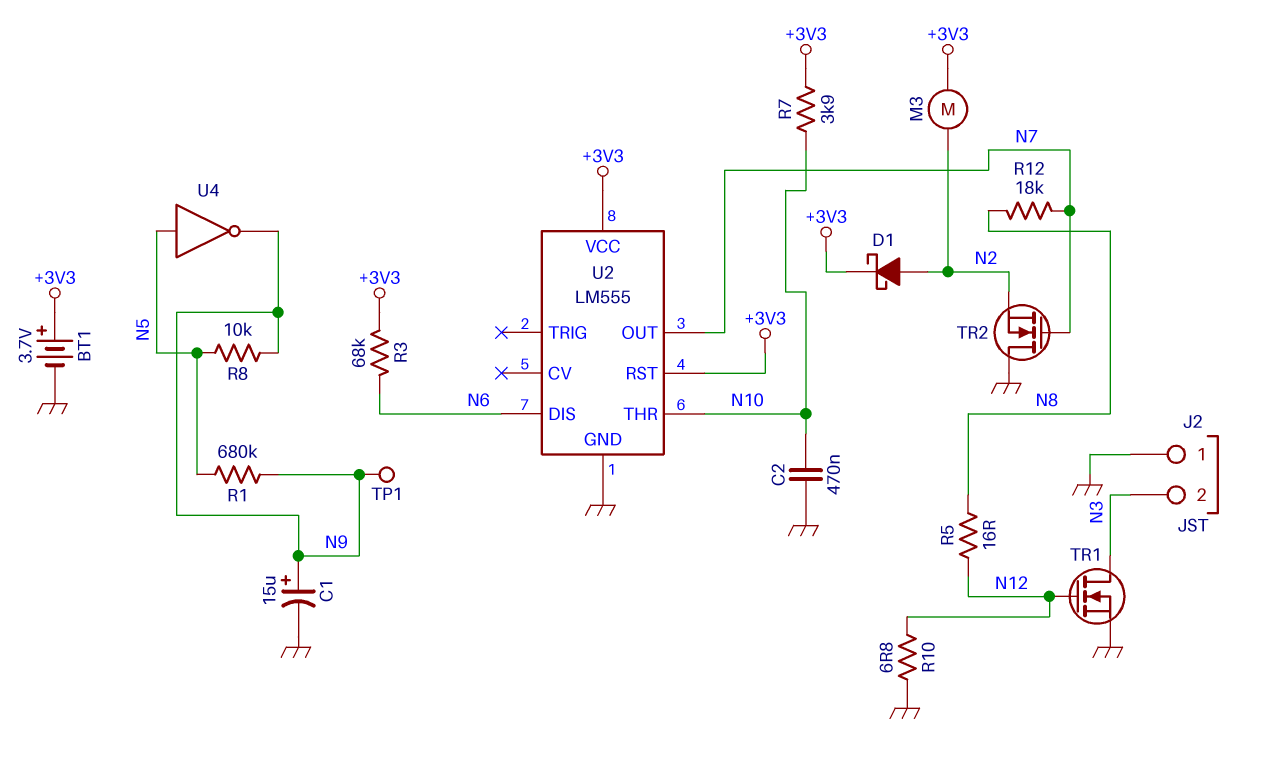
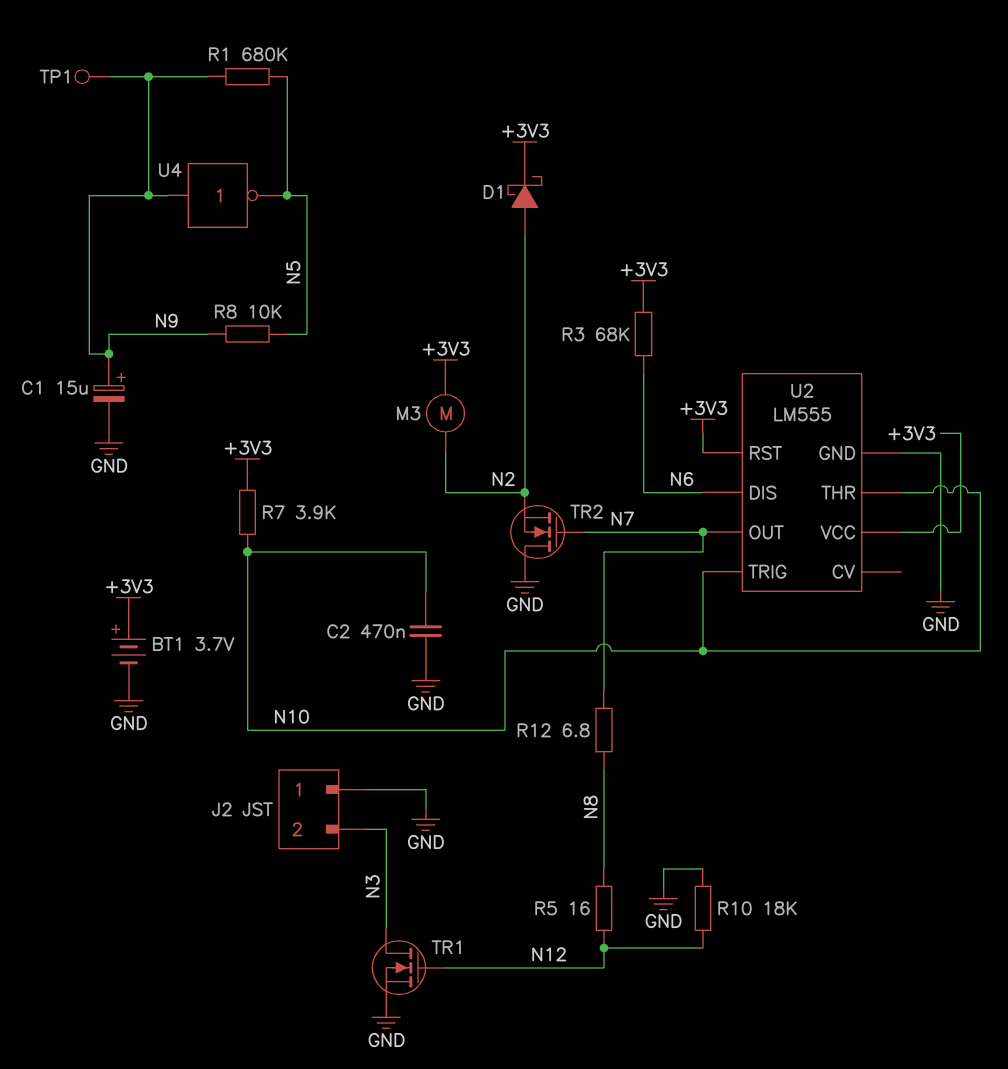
R10: 6.8 (GND, N12) -> 18k (GND, N12)
R12: 18k (N7, N8) -> 6.8 (N7, N8)
U2 pin TRIG: none -> N10
U4: NOT (in N5, out N9) -> NOT (in N9, out N5)

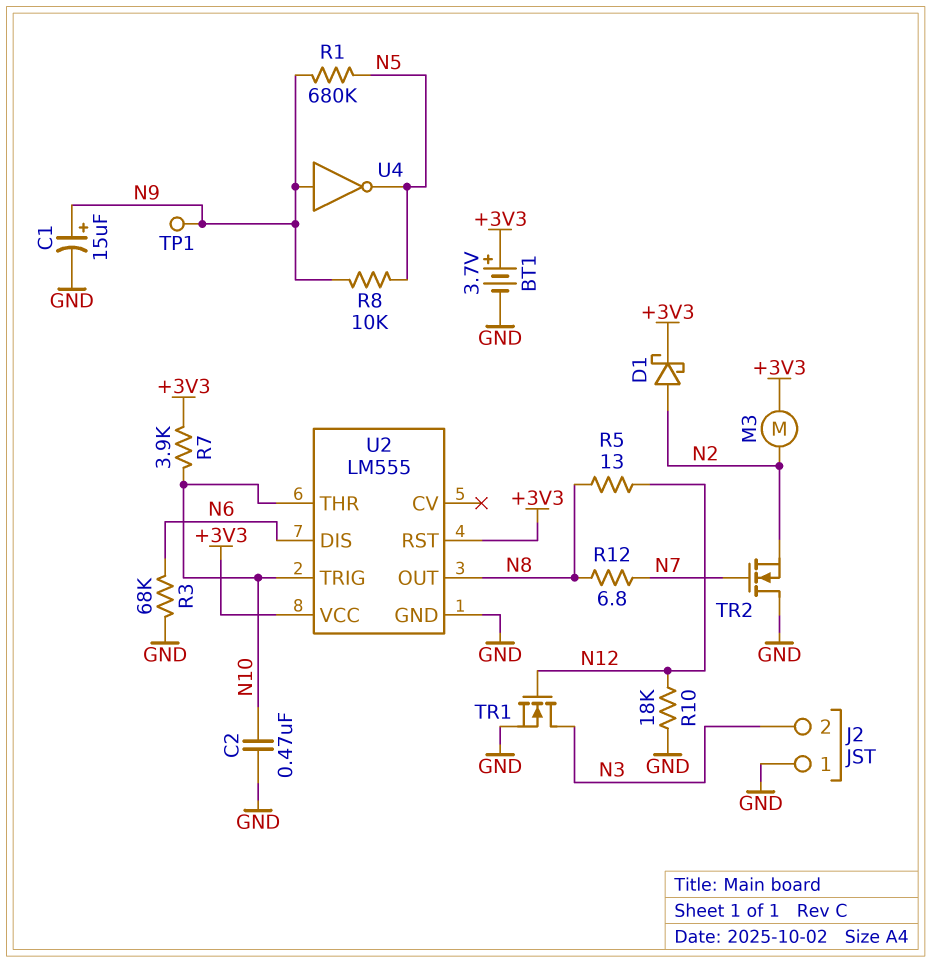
R3: 68k (+3V3, N6) -> 68k (GND, N6)
R5: 16 (N8, N12) -> 13 (N8, N12)
U2 pin OUT: N7 -> N8

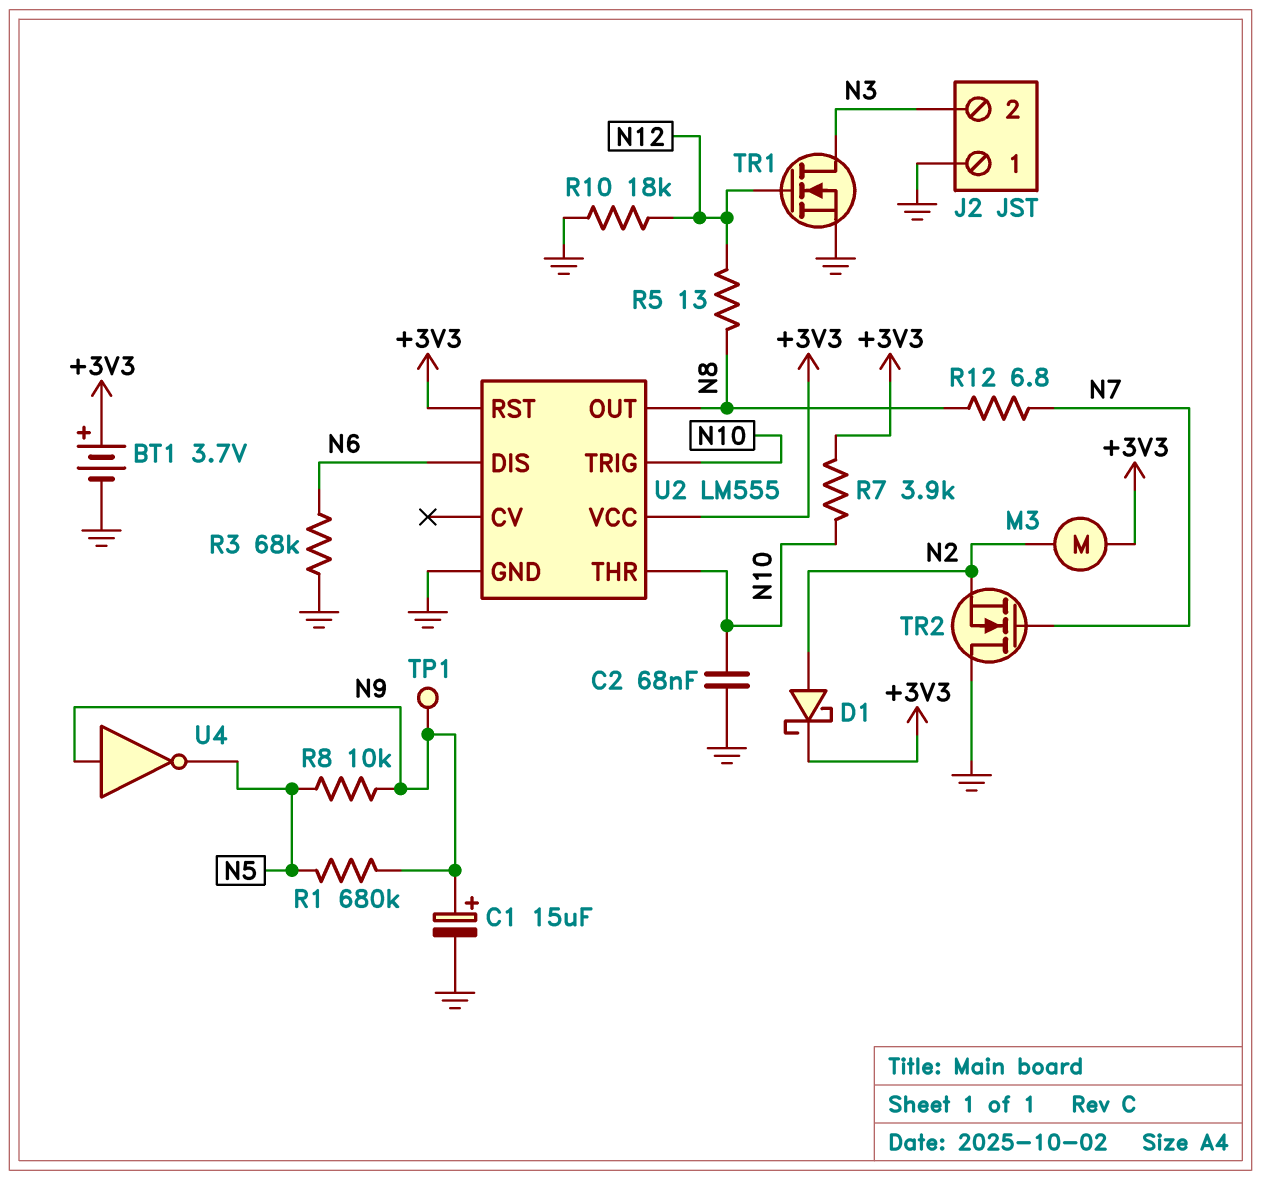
C2: 470nF (GND, N10) -> 68nF (GND, N10)

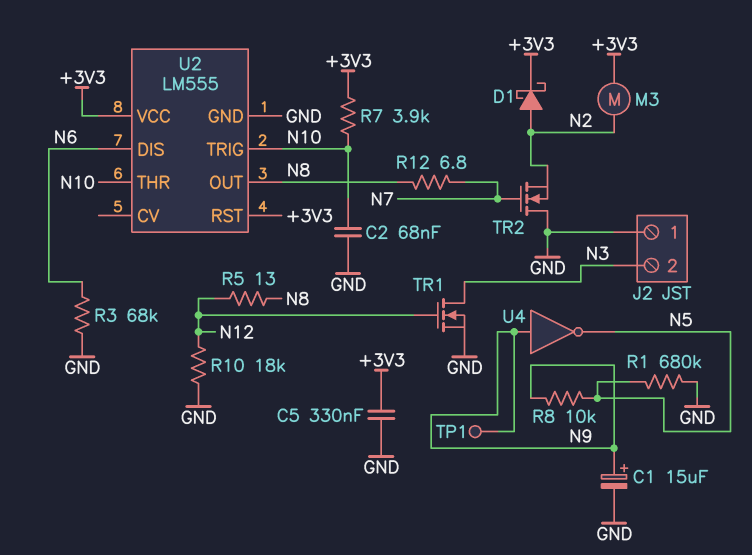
BT1: 3.7V (plus +3V3, minus GND) -> none
C5: none -> 330nF (+3V3, GND)
R1: 680k (N5, N9) -> 680k (GND, N5)

